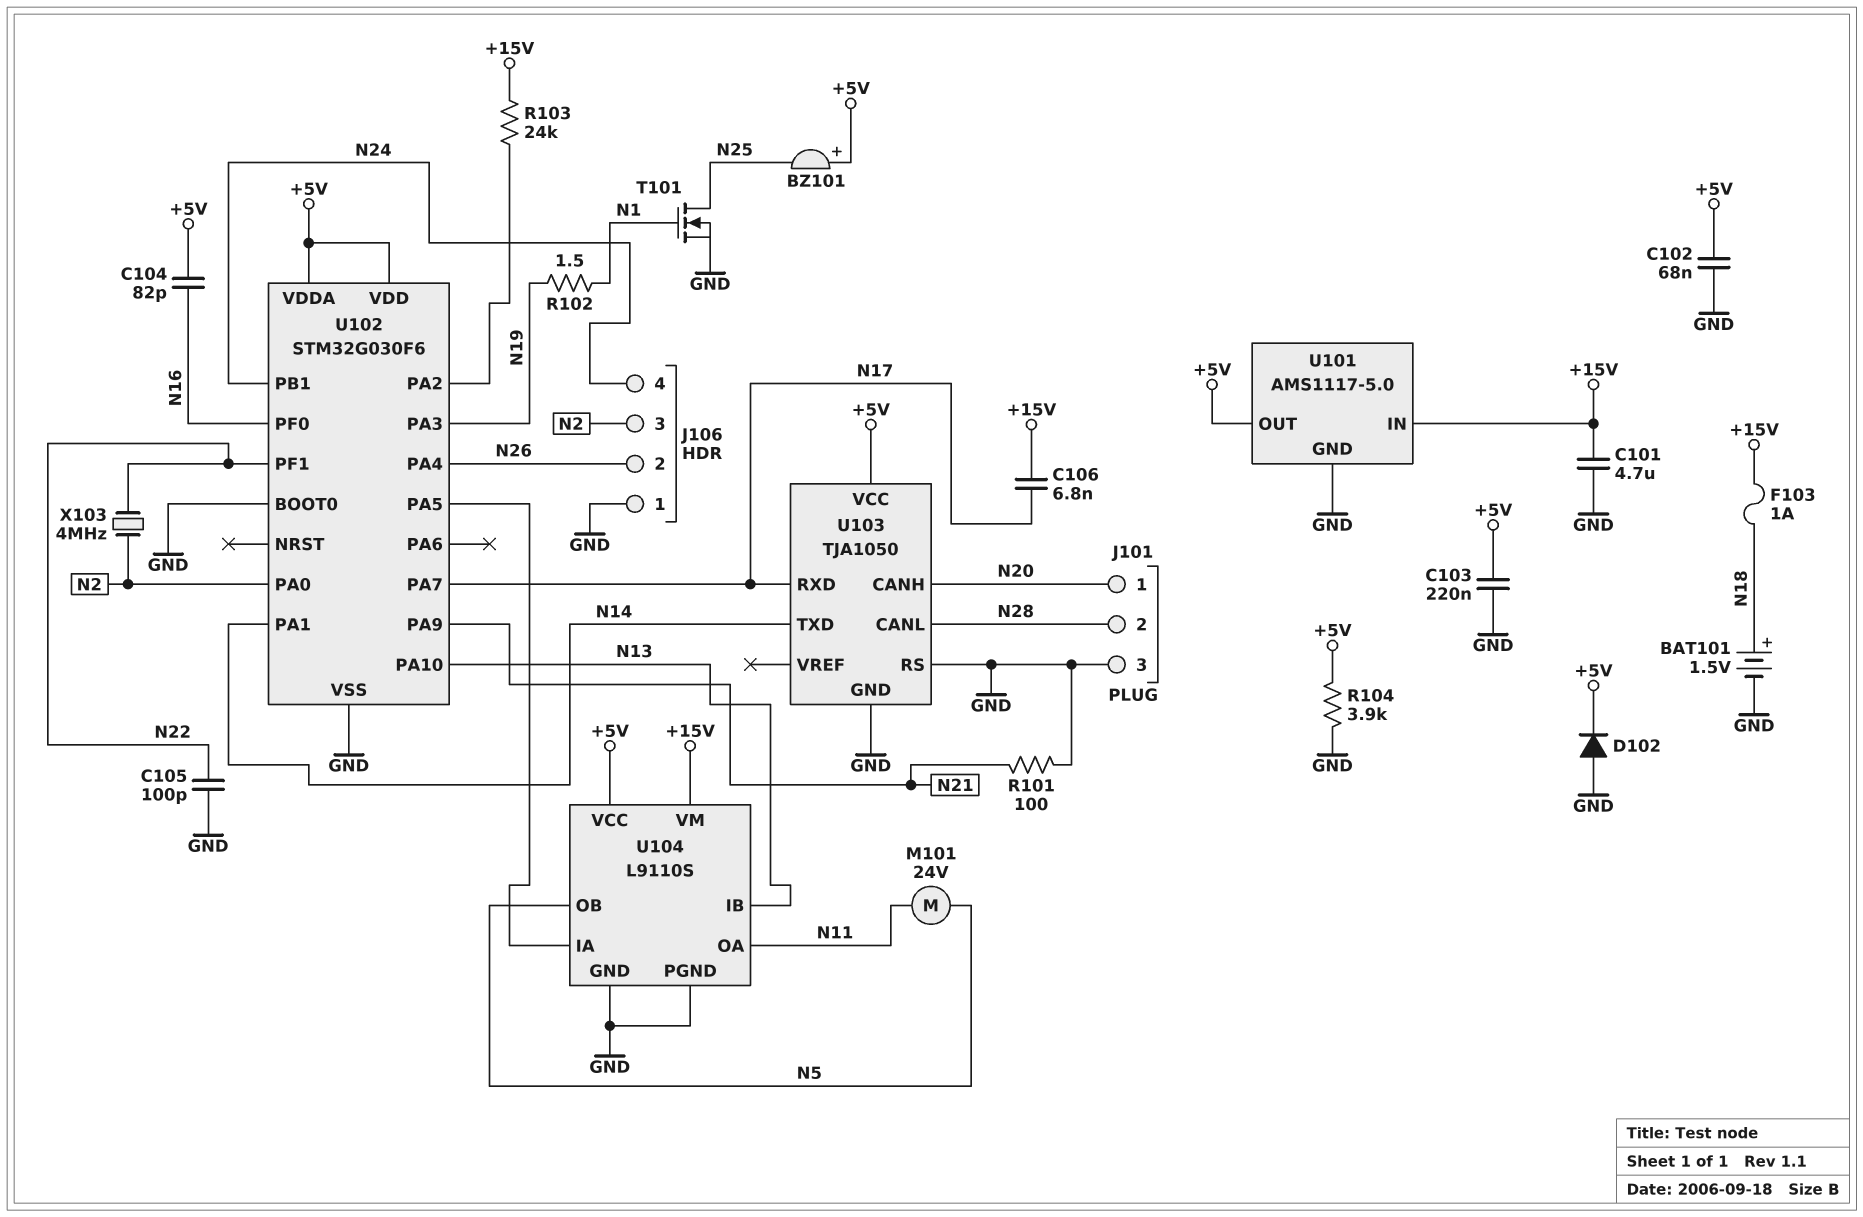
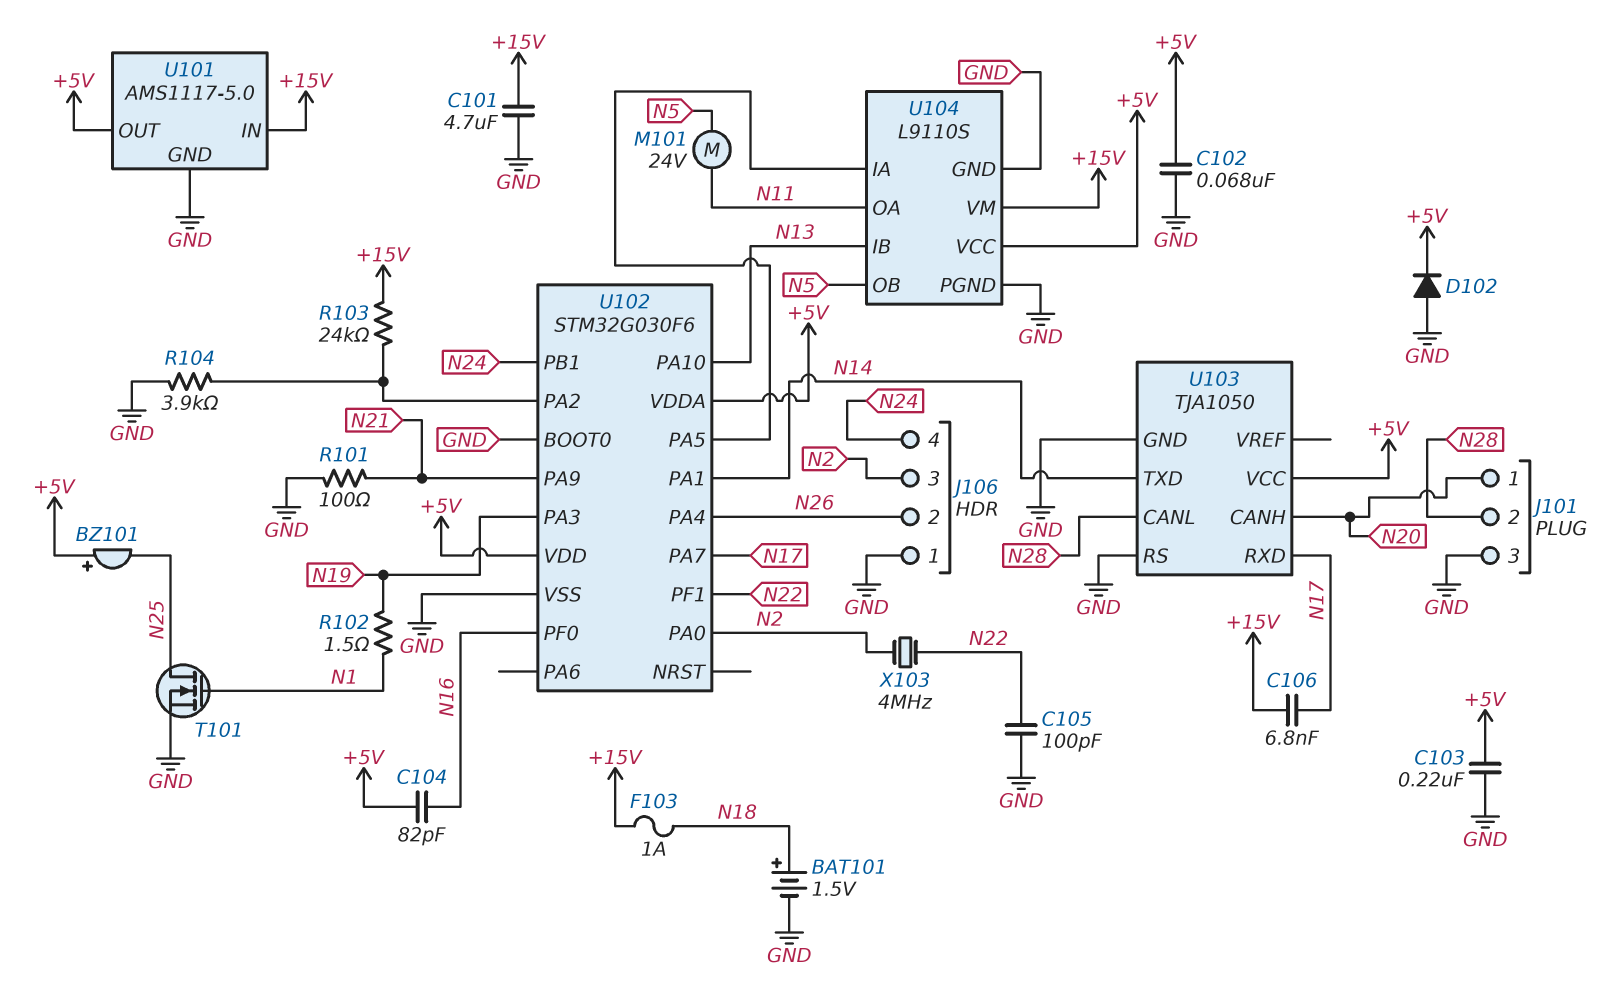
R104: 3.9k (+5V, GND) -> 3.9k (GND, U102/PA2)

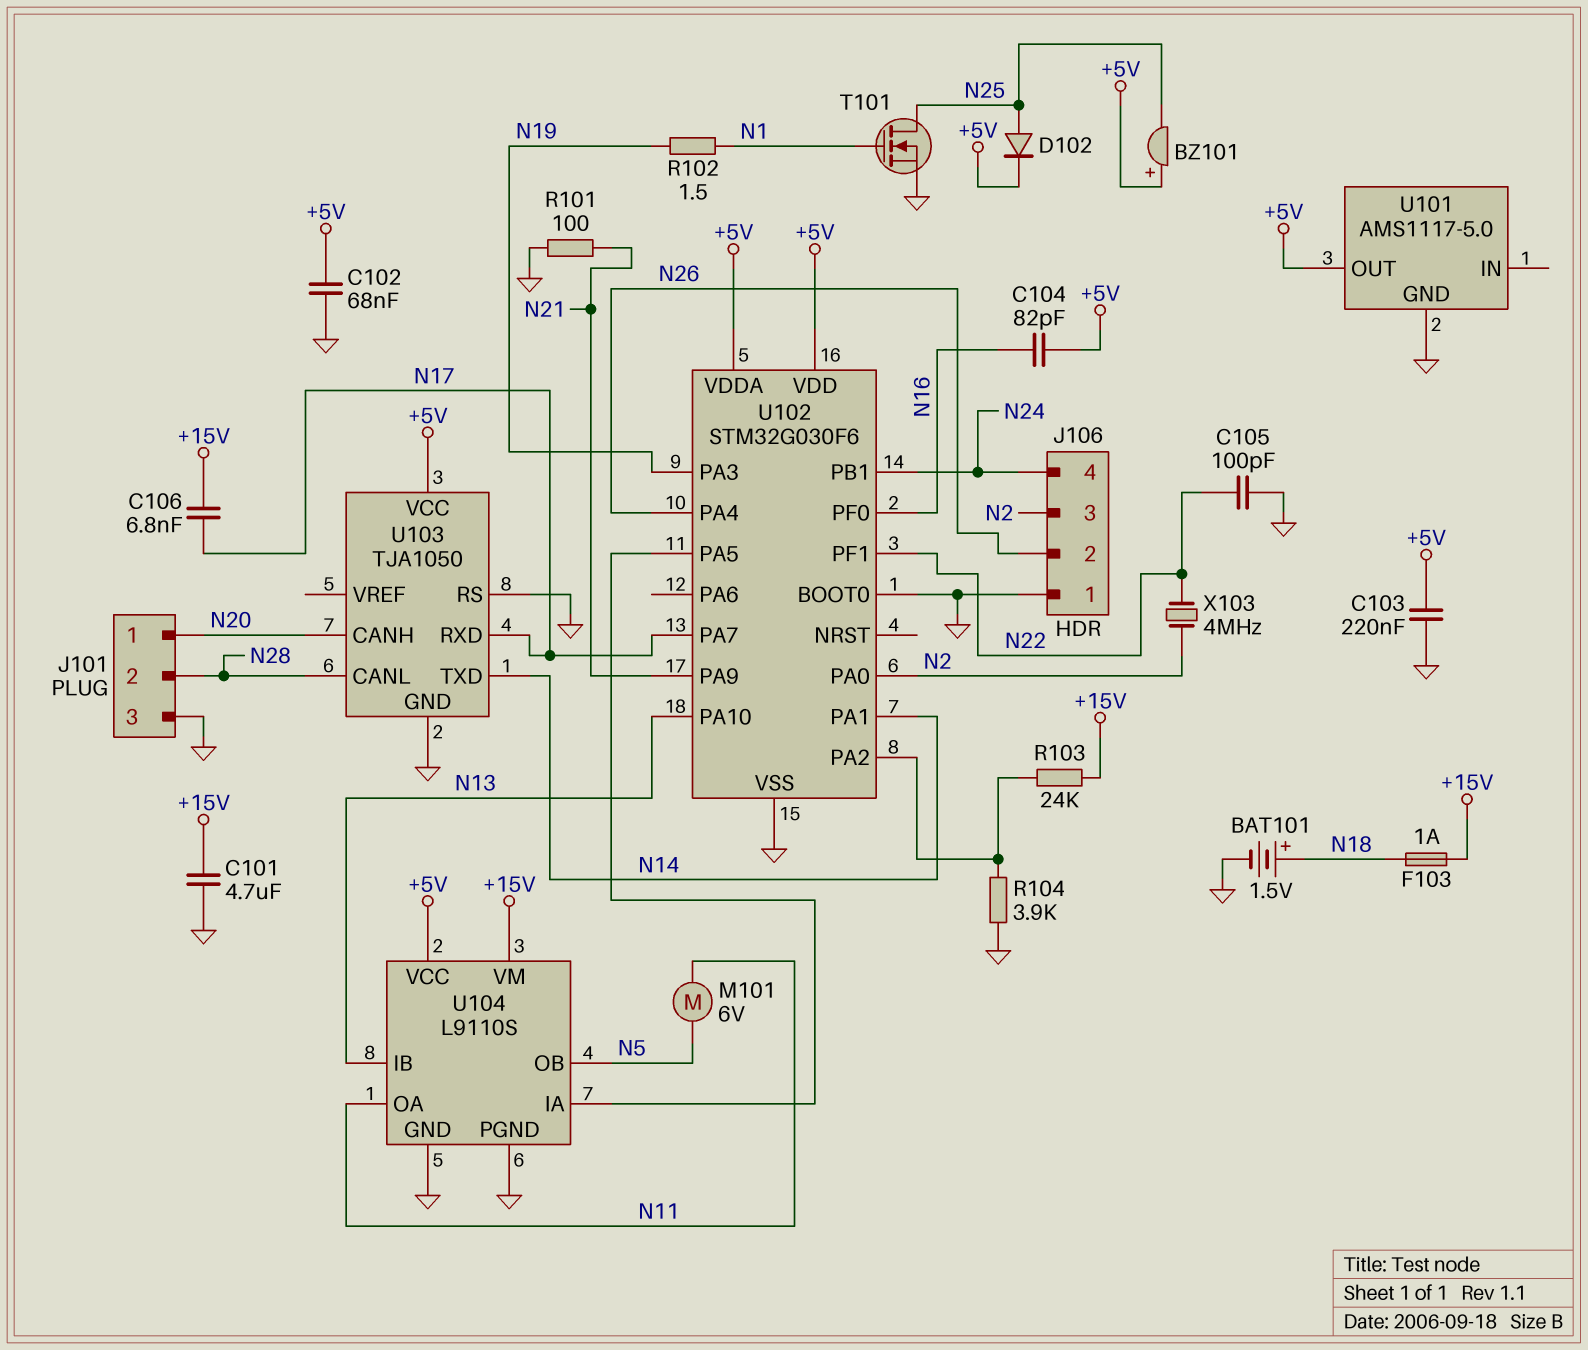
D102: diode (A GND, K +5V) -> diode (A N25, K +5V)
M101: motor 24V (N5, N11) -> motor 6V (N5, N11)
U101 pin IN: +15V -> none

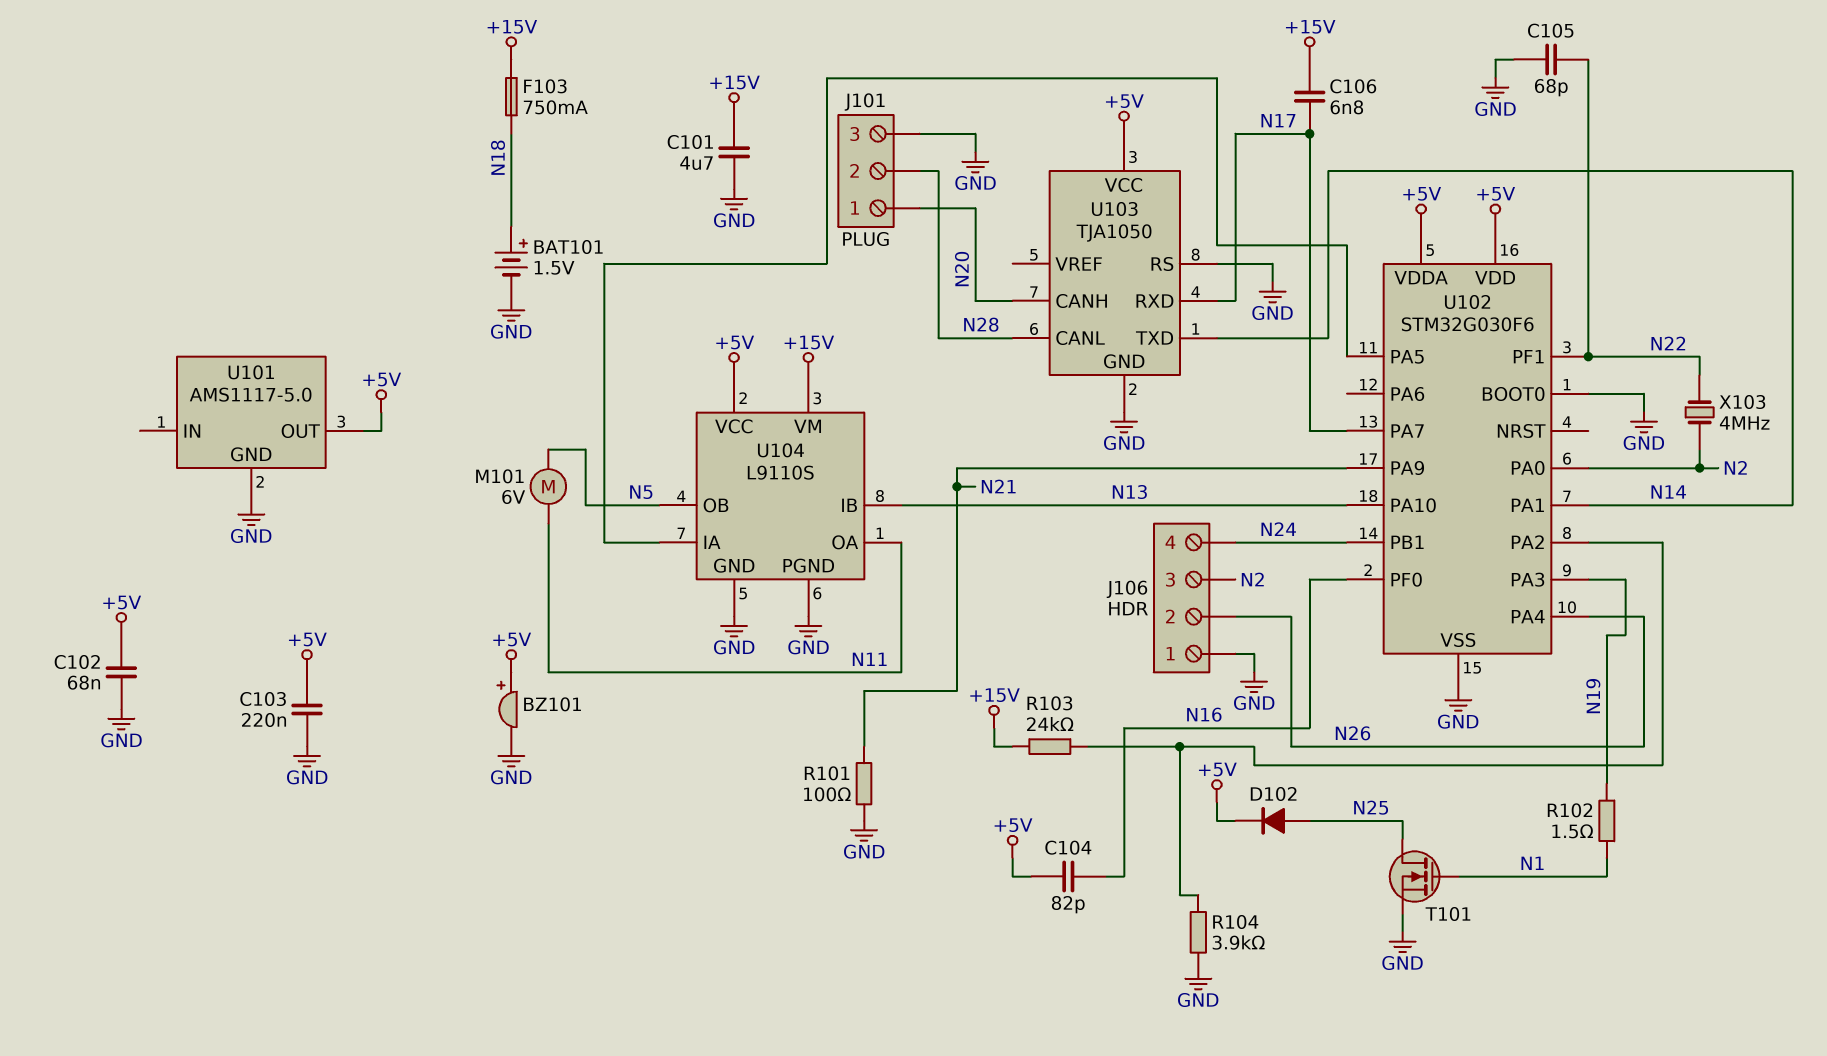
BZ101: buzzer (plus +5V, minus N25) -> buzzer (plus +5V, minus GND)
C105: 100pF (GND, N22) -> 68pF (GND, N22)
F103: 1A (+15V, N18) -> 750mA (+15V, N18)

